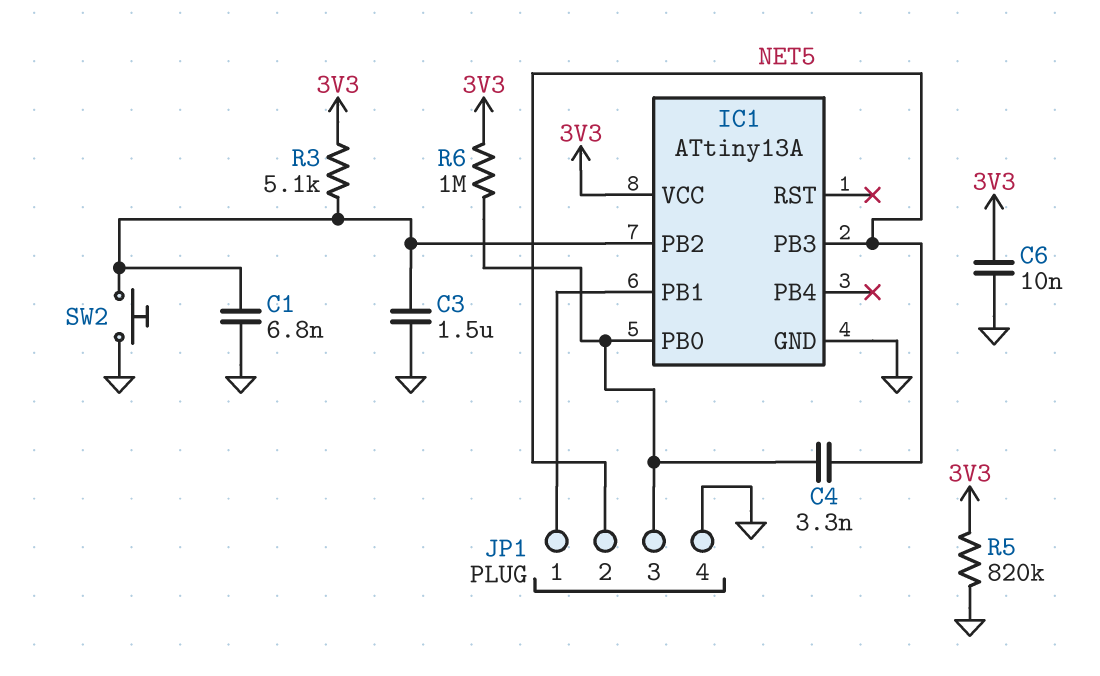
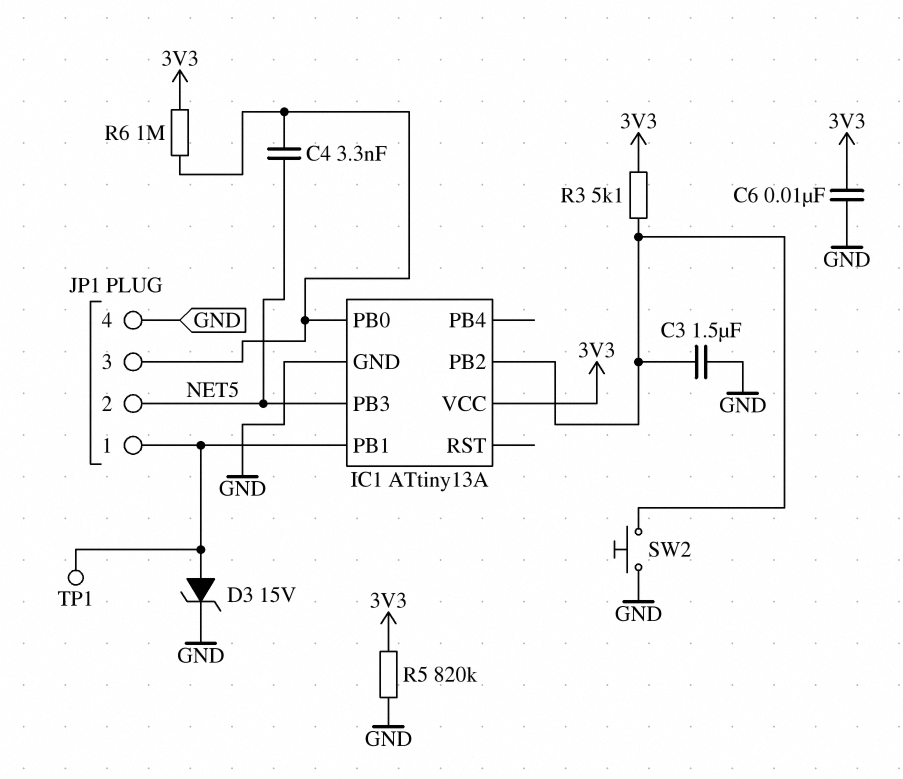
C1: 6.8nF (GND, IC1/PB2) -> none
D3: none -> zener 15V (A IC1/PB1, K GND)
TP1: none -> test point (IC1/PB1)

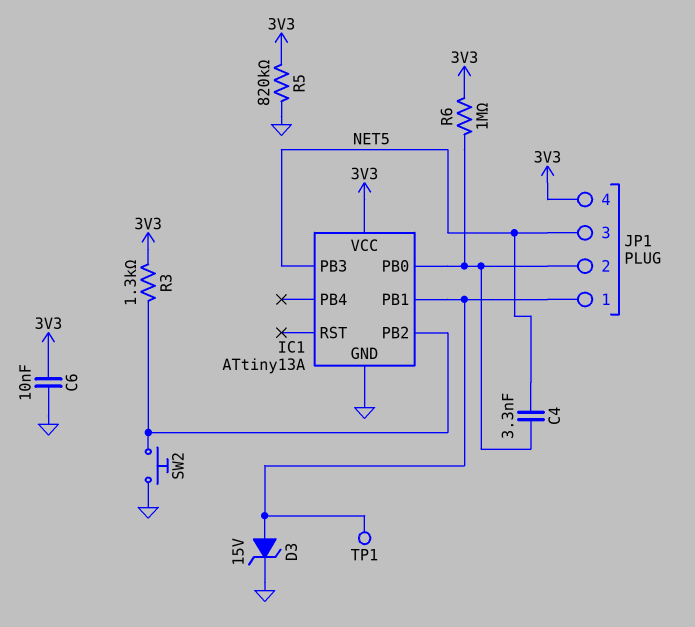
C3: 1.5uF (GND, IC1/PB2) -> none
JP1 pin 2: NET5 -> IC1/PB0
JP1 pin 3: IC1/PB0 -> NET5
JP1 pin 4: GND -> 3V3
R3: 5.1k (3V3, IC1/PB2) -> 1.3k (3V3, IC1/PB2)

